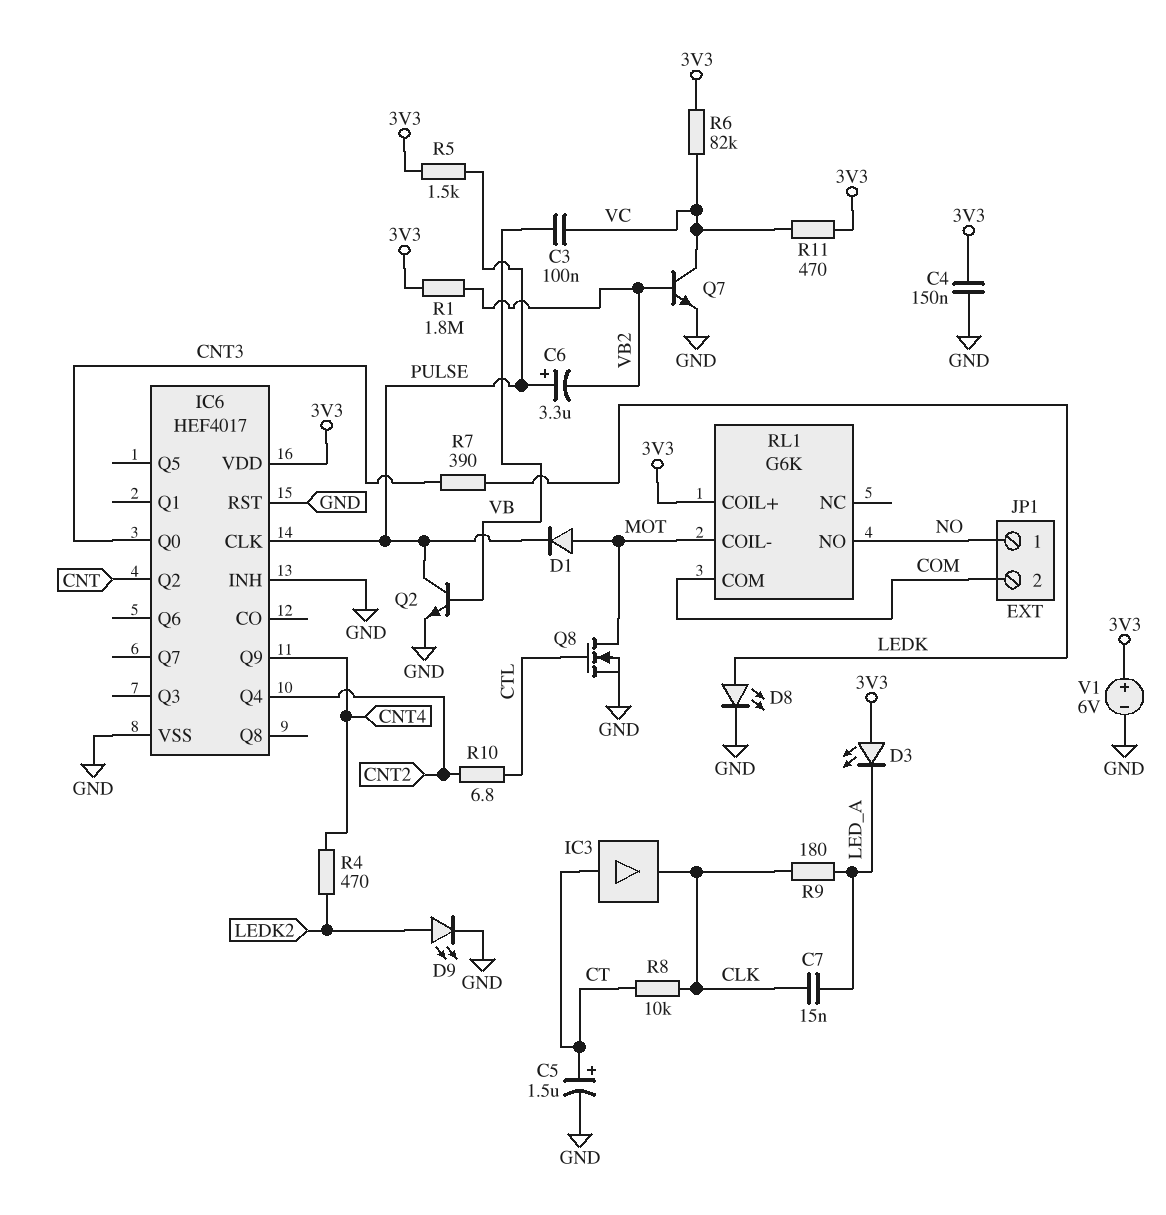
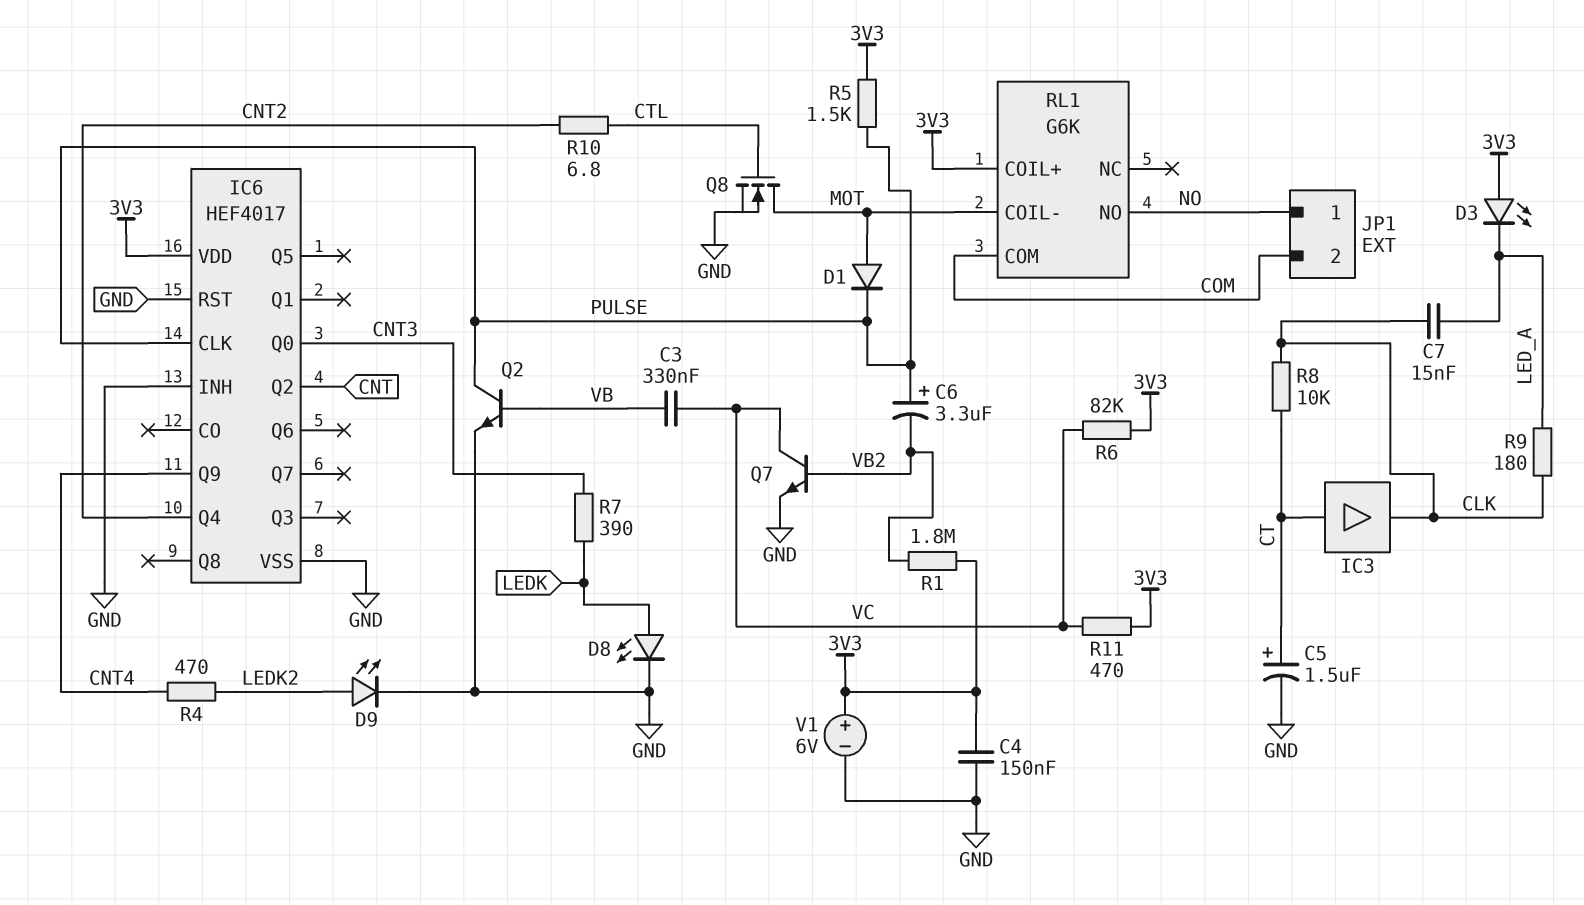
C3: 100nF (VB, VC) -> 330nF (VB, VC)

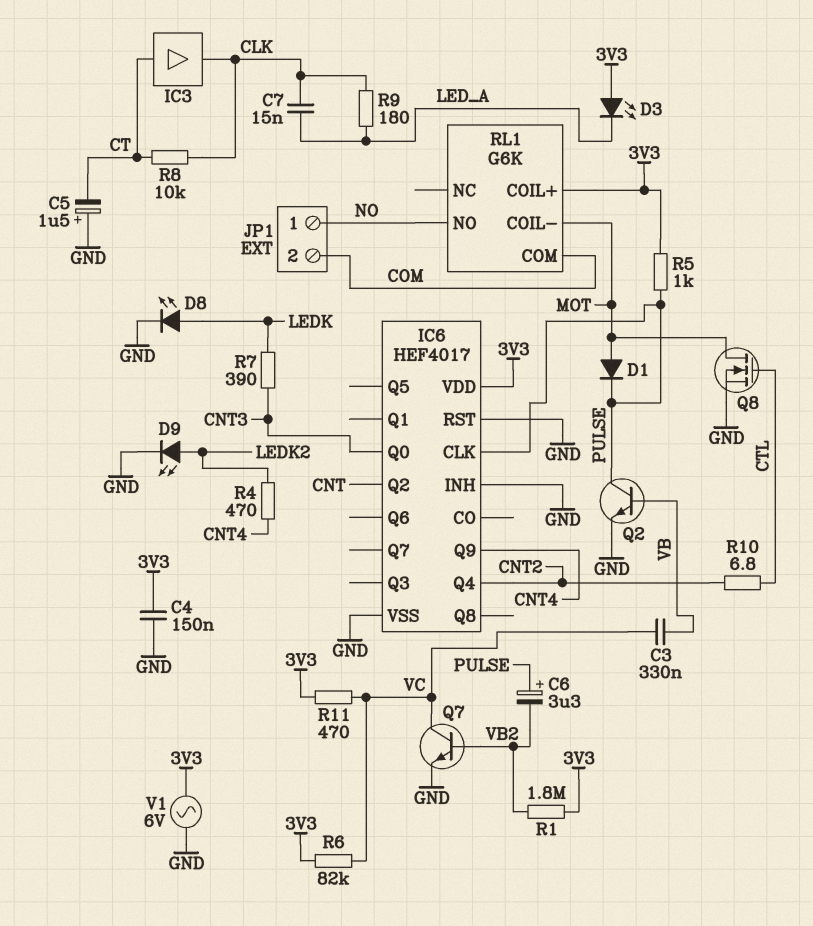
C5: 1.5uF (plus CT, minus GND) -> 1.5uF (plus GND, minus CT)
R5: 1.5k (3V3, PULSE) -> 1k (3V3, PULSE)
V1: 6V (plus 3V3, minus GND) -> AC 6V (3V3, GND)

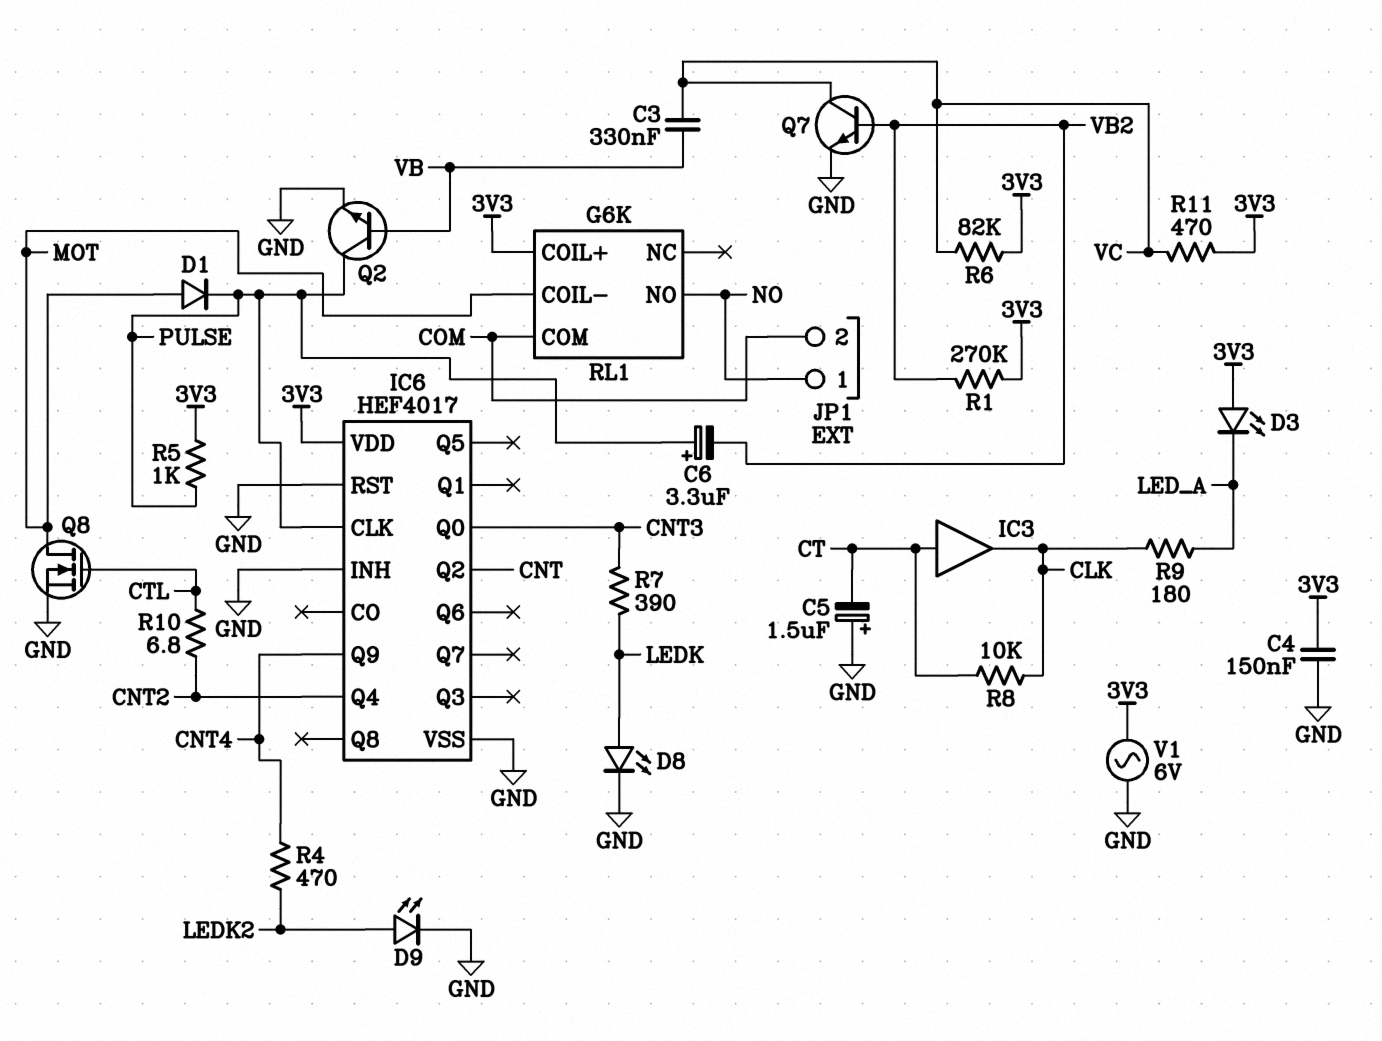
C7: 15nF (CLK, LED_A) -> none
R1: 1.8M (3V3, VB2) -> 270k (3V3, VB2)

